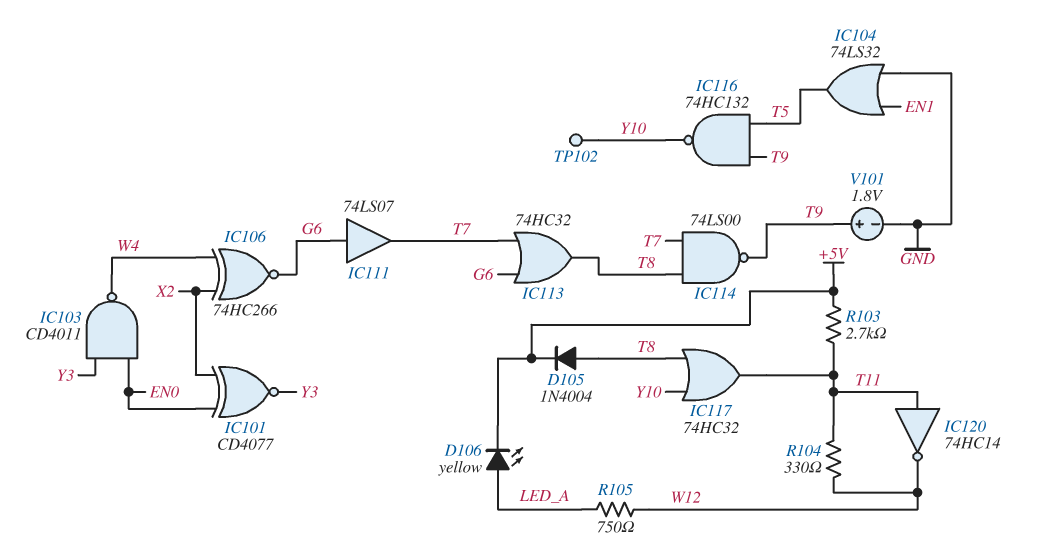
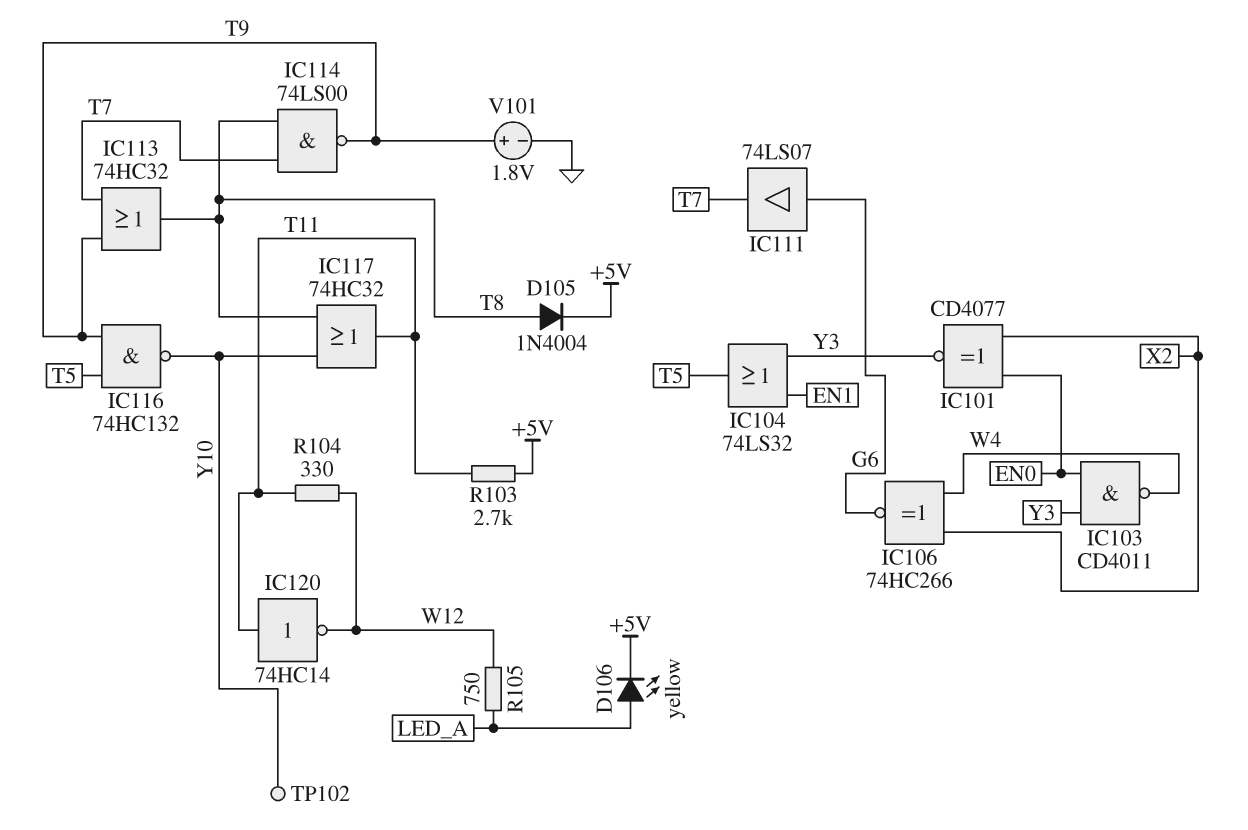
IC104: OR 74LS32 (in EN1, in GND, out T5) -> OR 74LS32 (in EN1, in Y3, out T5)
IC113: OR 74HC32 (in G6, in T7, out T8) -> OR 74HC32 (in T7, in T9, out T8)

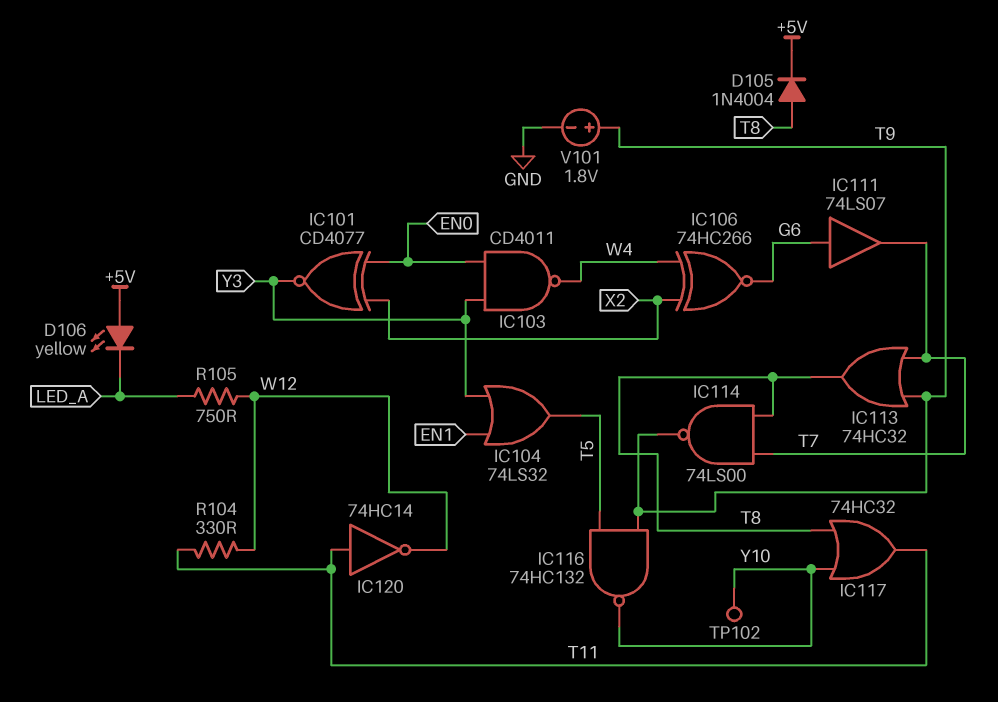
D106: LED yellow (A LED_A, K +5V) -> LED yellow (A +5V, K LED_A)
R103: 2.7k (+5V, T11) -> none

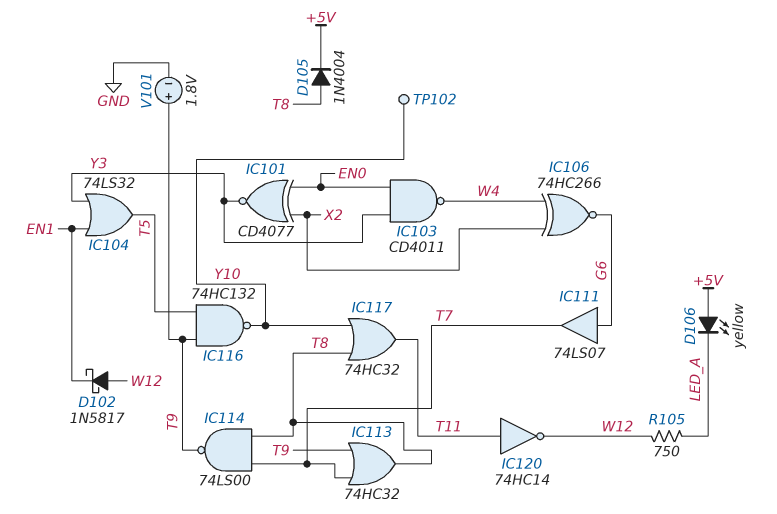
D102: none -> schottky 1N5817 (A W12, K EN1)
R104: 330 (T11, W12) -> none

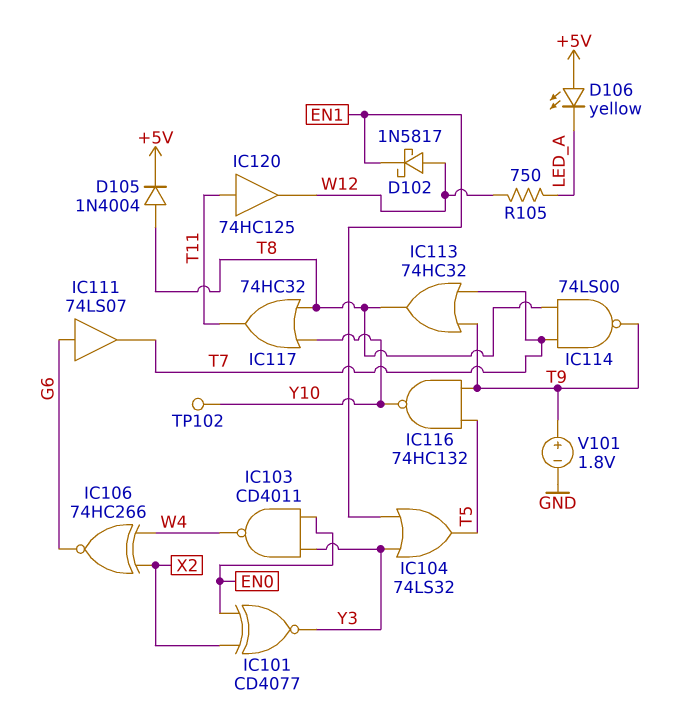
IC120: NOT 74HC14 (in T11, out W12) -> buffer 74HC125 (in T11, out W12)

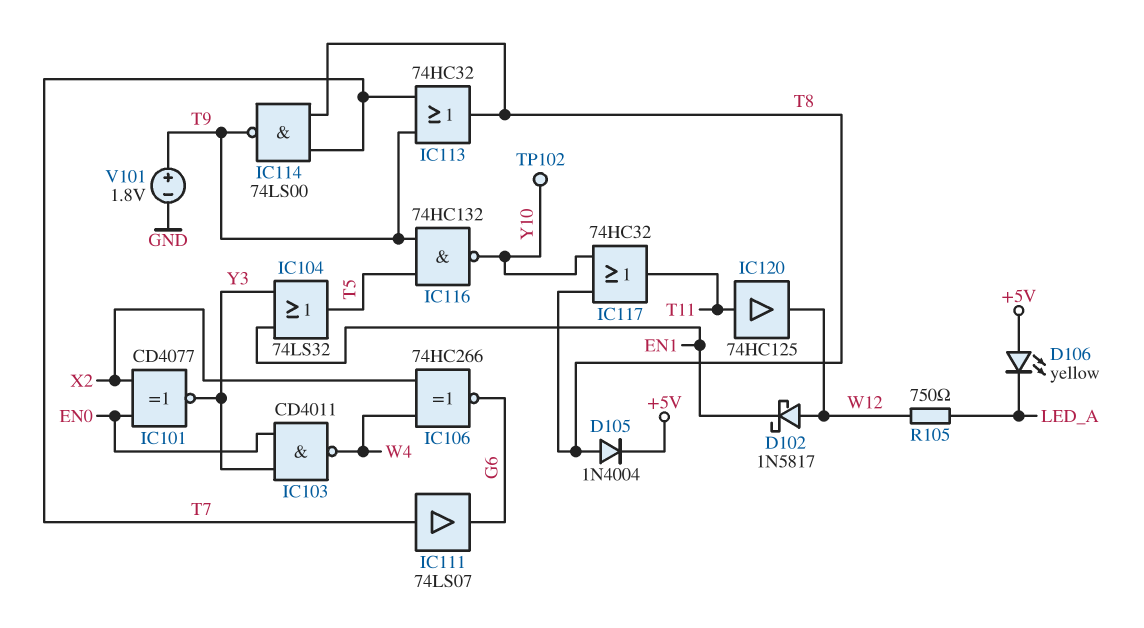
IC111: buffer 74LS07 (in G6, out T7) -> buffer 74LS07 (in T7, out G6)

